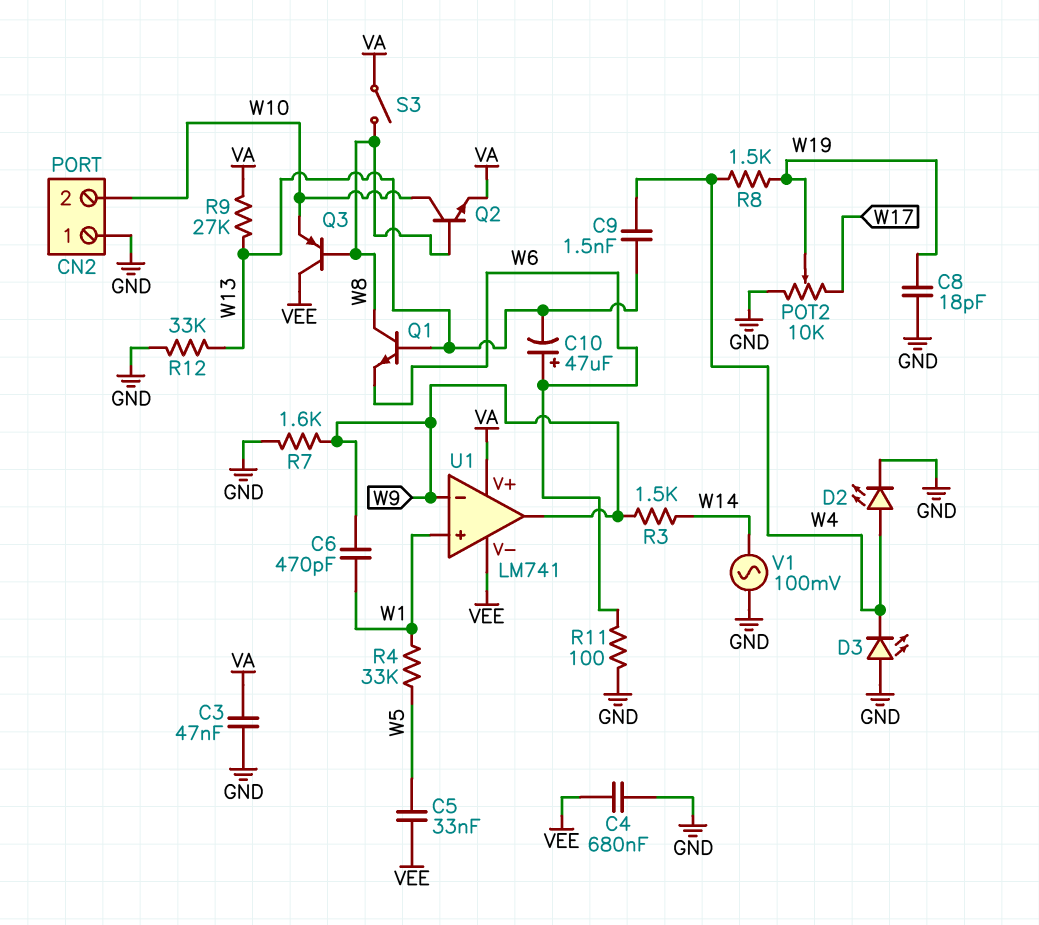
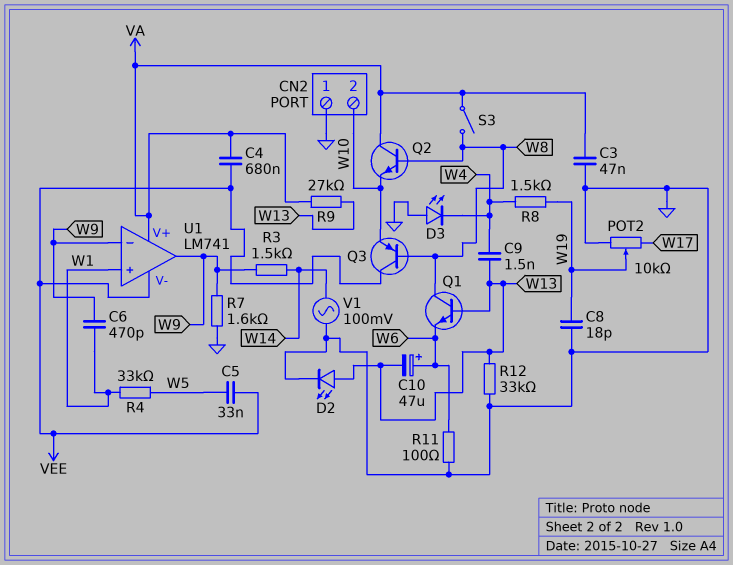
C4: 680nF (GND, VEE) -> 680nF (VA, VEE)
D2: LED (A W4, K GND) -> LED (A W13, K GND)
Q2: NPN (B W8, C W10, E VA) -> NPN (B W8, C VA, E W10)

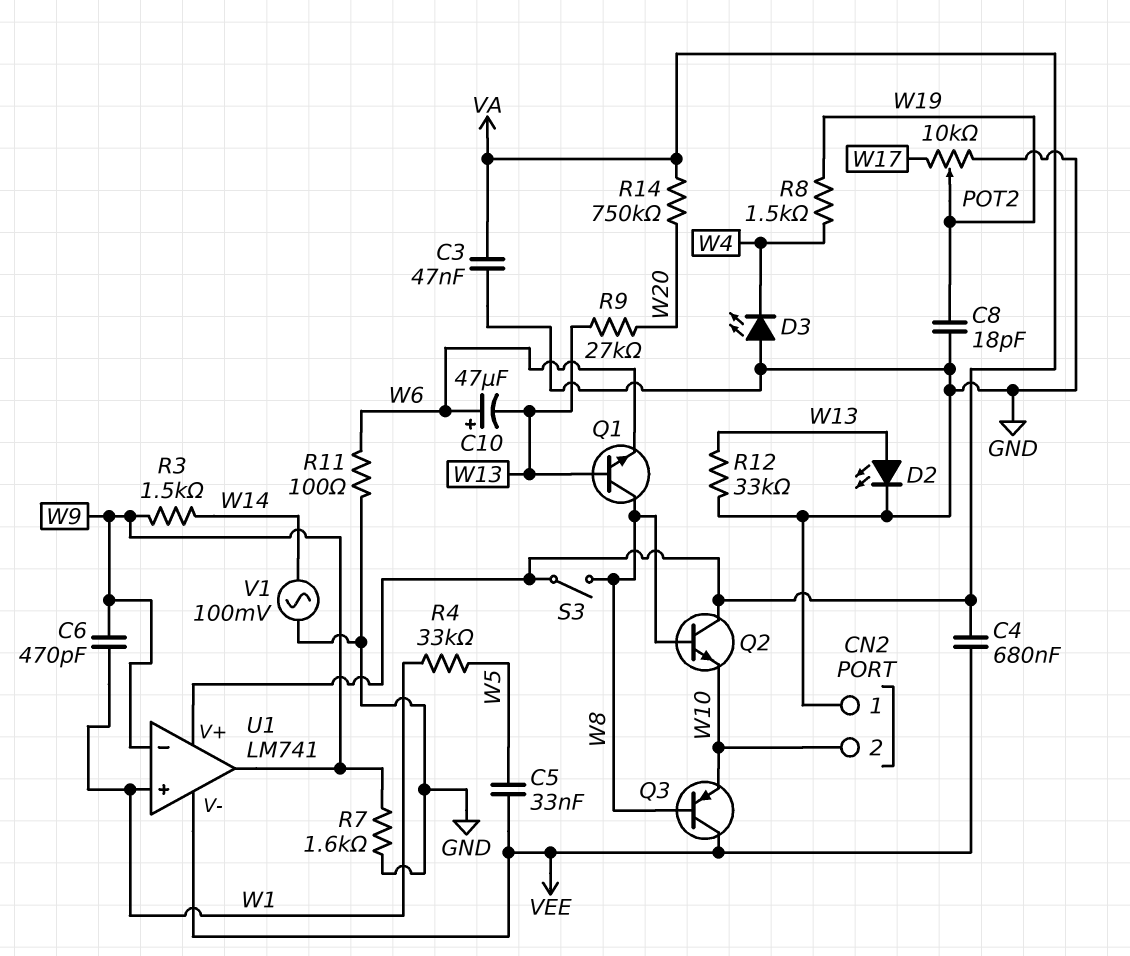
C9: 1.5nF (W4, W13) -> none
R9: 27k (VA, W13) -> 27k (W13, W20)
R14: none -> 750k (VA, W20)

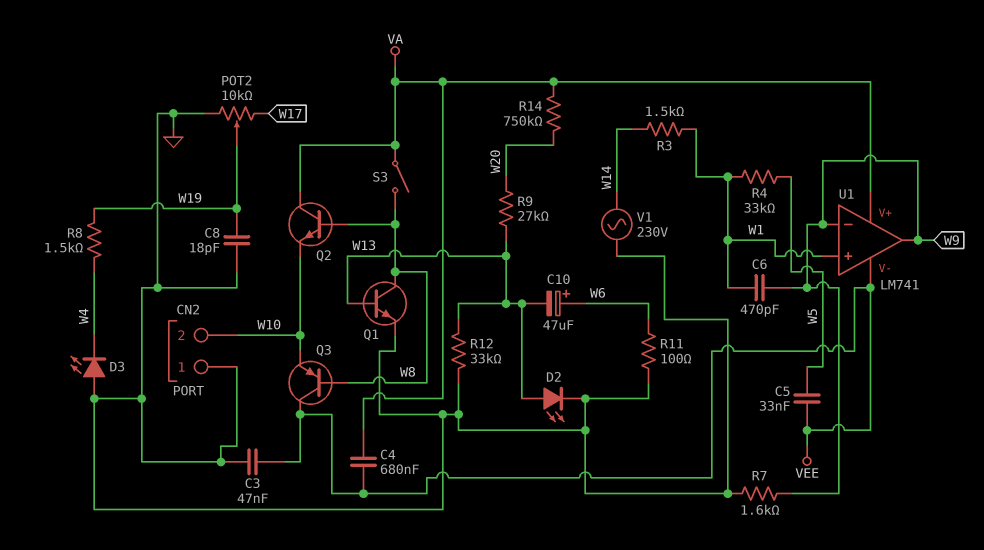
C3: 47nF (GND, VA) -> 47nF (GND, VEE)
Q1: NPN (B W13, C W8, E W6) -> NPN (B W13, C W8, E GND)
R3: 1.5k (W9, W14) -> 1.5k (W1, W14)
V1: AC 100mV (GND, W14) -> AC 230V (GND, W14)

